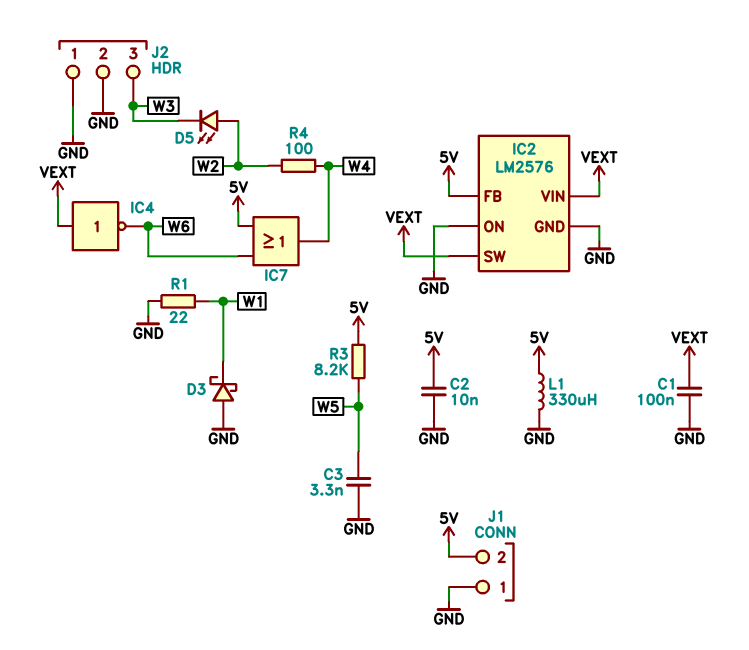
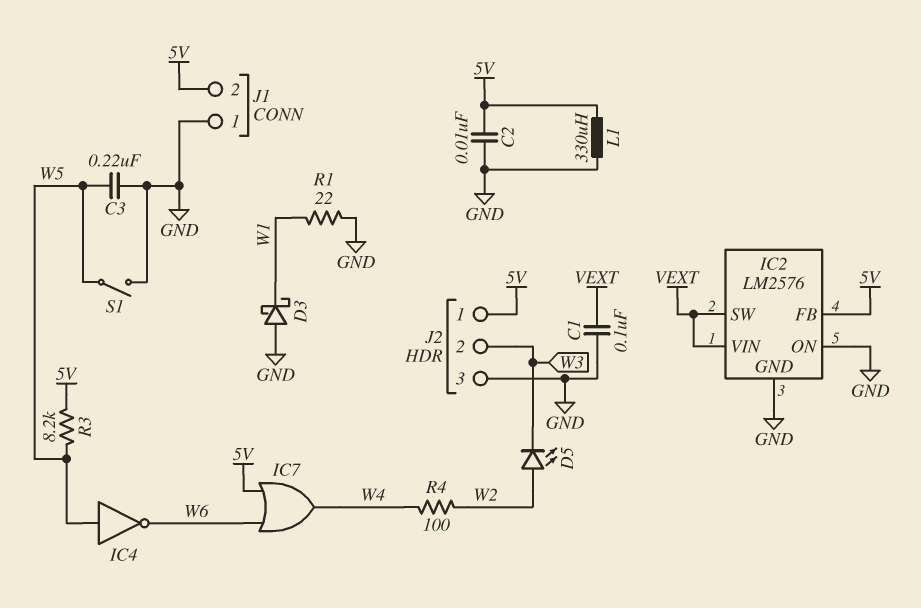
C3: 3.3nF (GND, W5) -> 220nF (GND, W5)
IC4: NOT (in VEXT, out W6) -> NOT (in W5, out W6)
J2 pin 1: GND -> 5V
J2 pin 2: GND -> W3
J2 pin 3: W3 -> GND
S1: none -> switch (GND, W5)

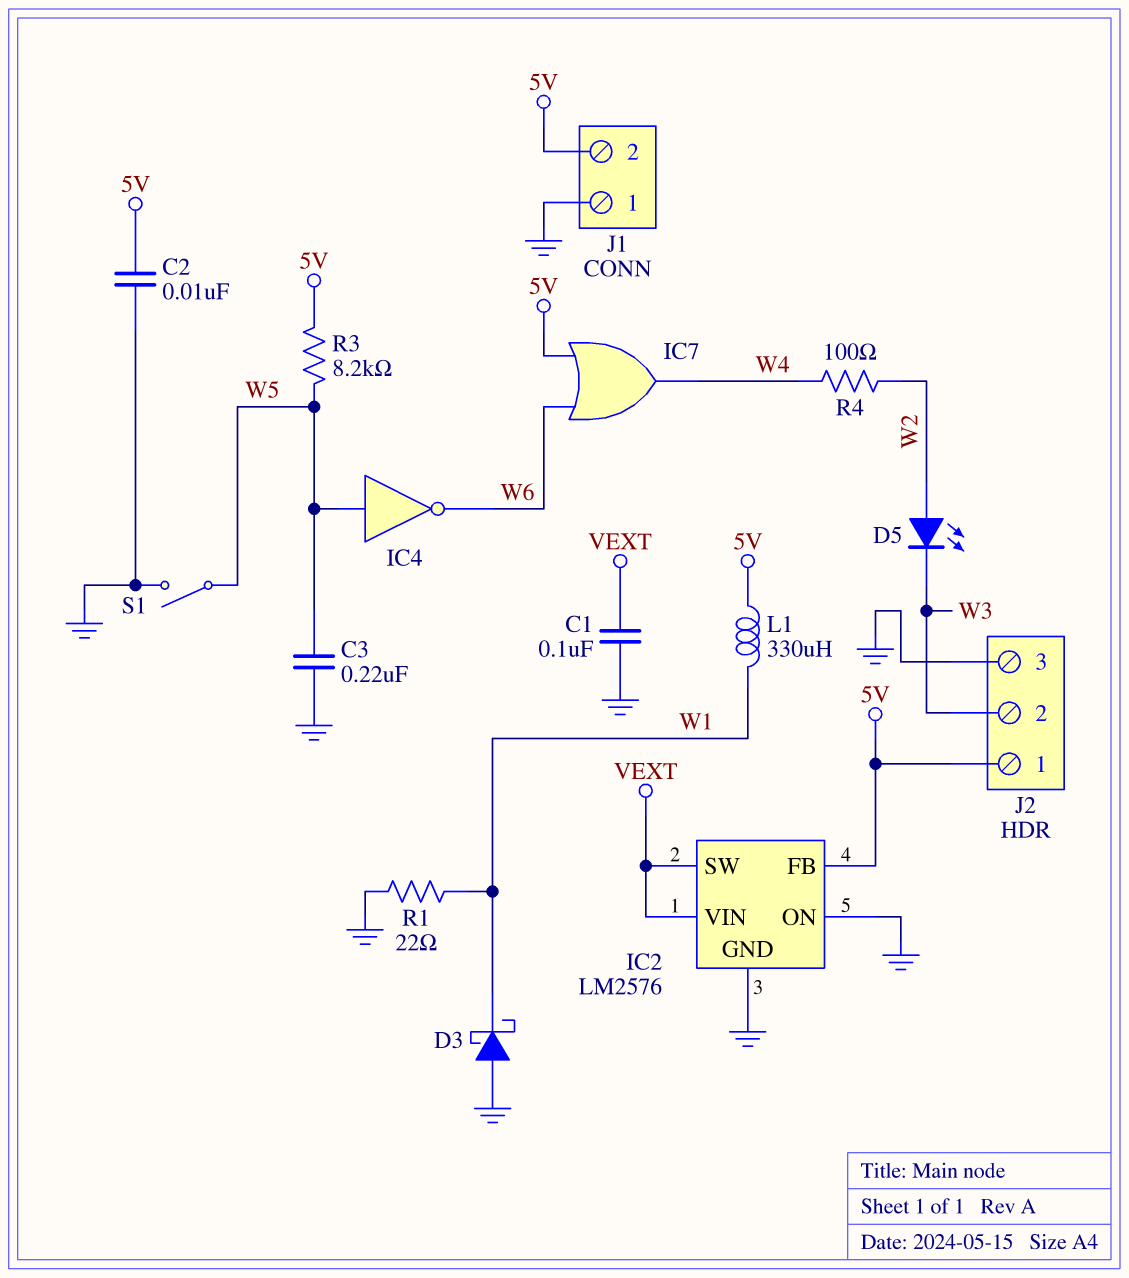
L1: 330uH (5V, GND) -> 330uH (5V, W1)

